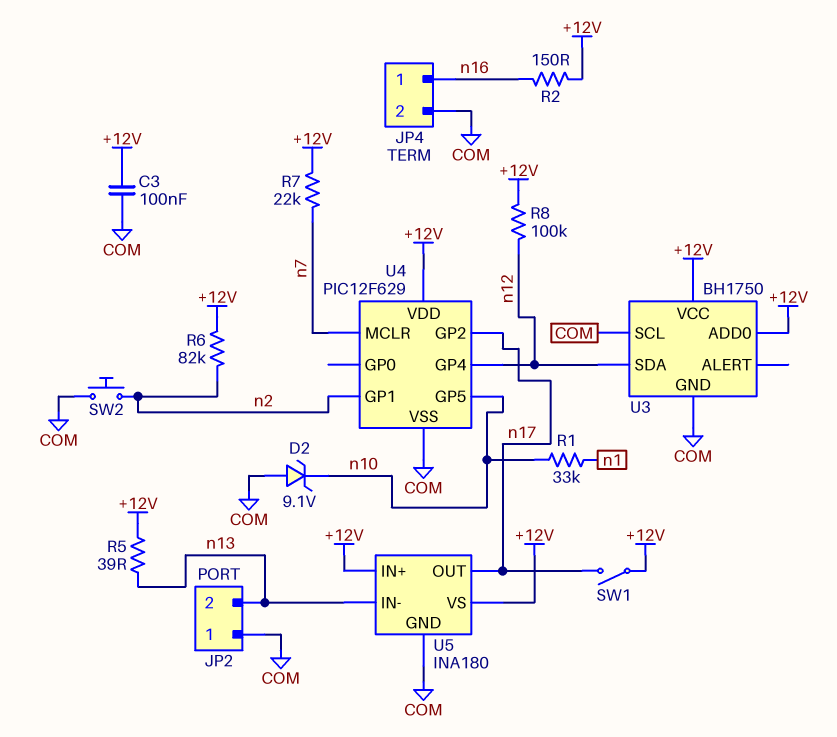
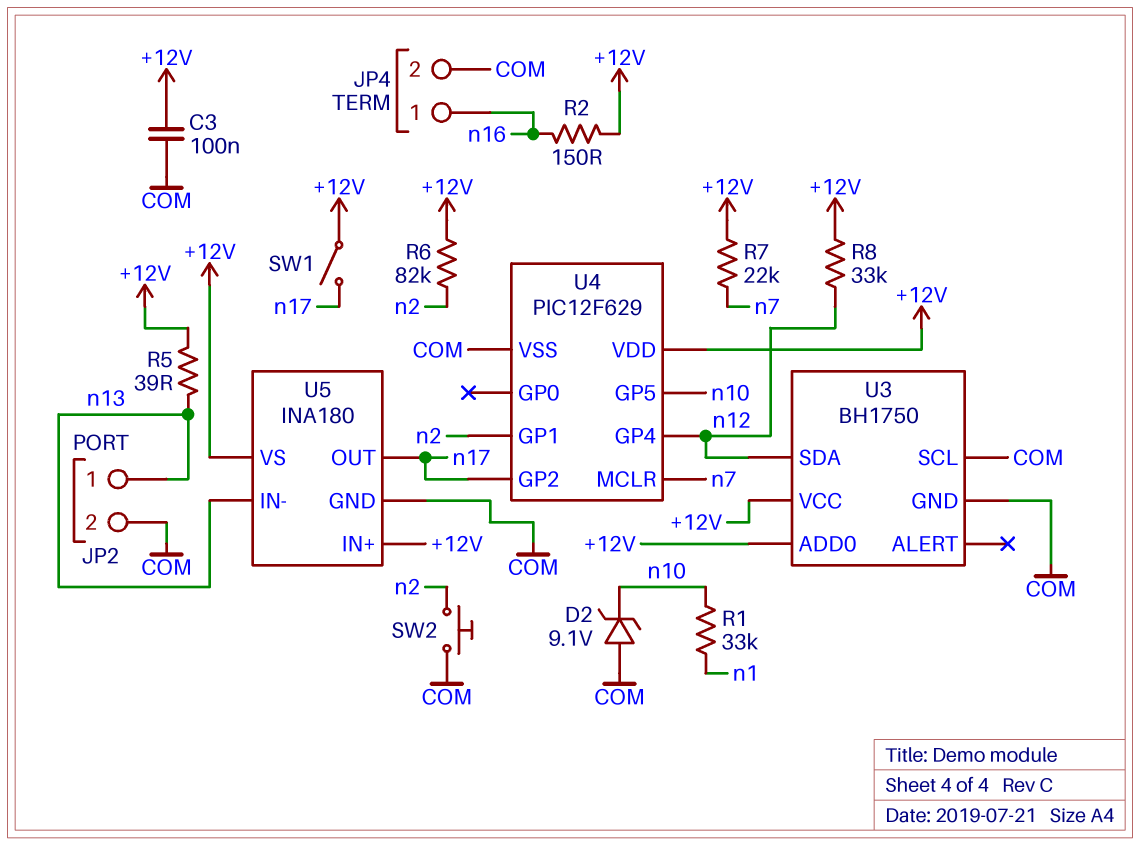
JP2 pin 1: COM -> n13
JP2 pin 2: n13 -> COM
R8: 100k (+12V, n12) -> 33k (+12V, n12)

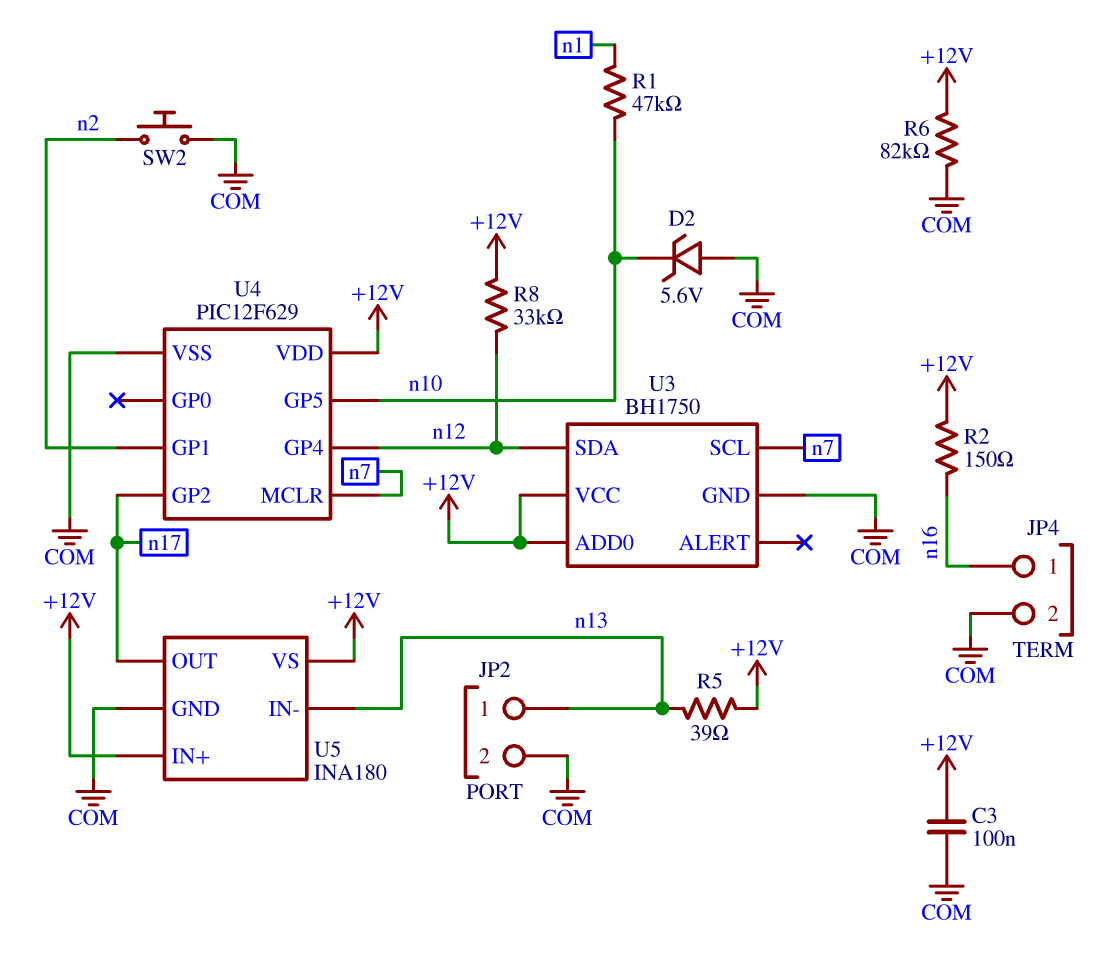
D2: zener 9.1V (A COM, K n10) -> zener 5.6V (A COM, K n10)
R1: 33k (n1, n10) -> 47k (n1, n10)
R6: 82k (+12V, n2) -> 82k (+12V, COM)
R7: 22k (+12V, n7) -> none
SW1: switch (+12V, n17) -> none
U3 pin SCL: COM -> n7

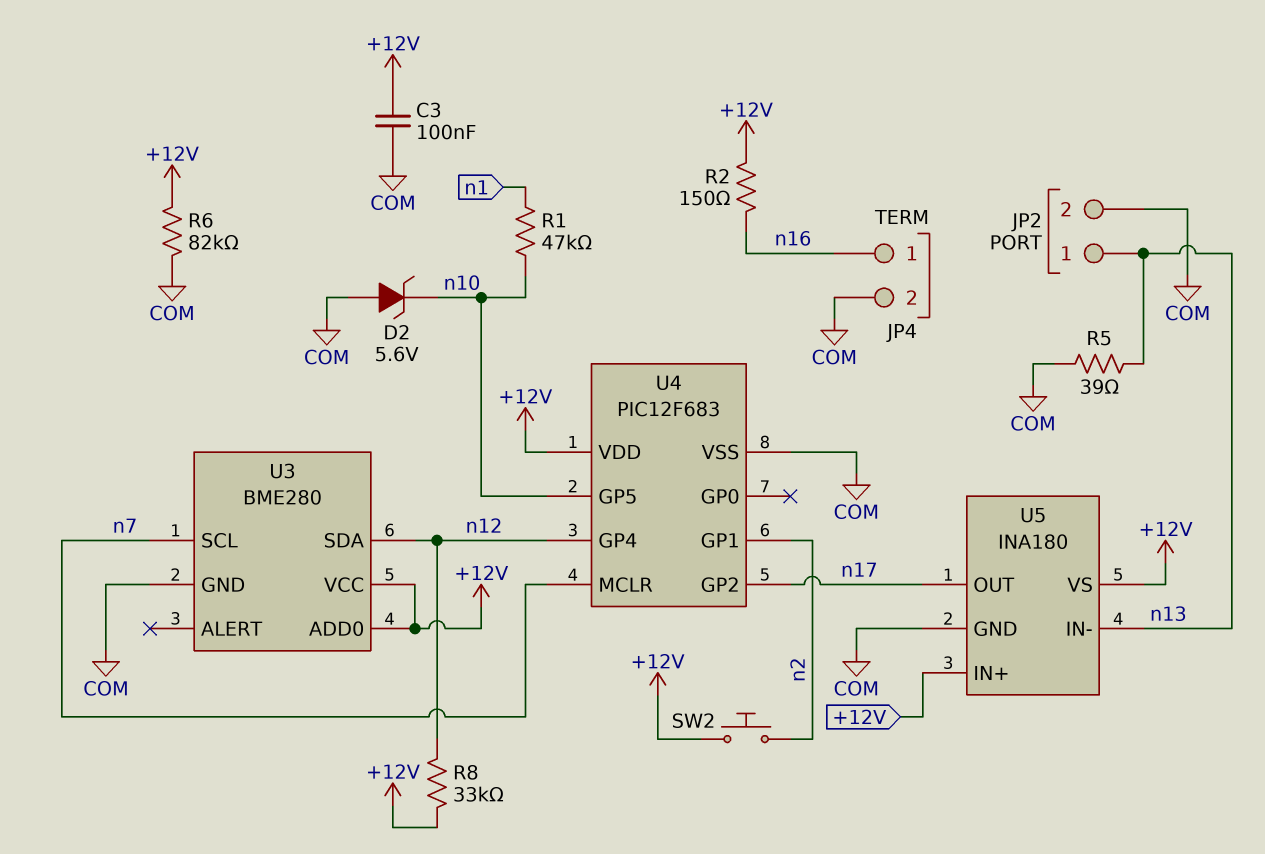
R5: 39 (+12V, n13) -> 39 (COM, n13)
SW2: button (COM, n2) -> button (+12V, n2)
U3: BH1750 -> BME280
U4: PIC12F629 -> PIC12F683

